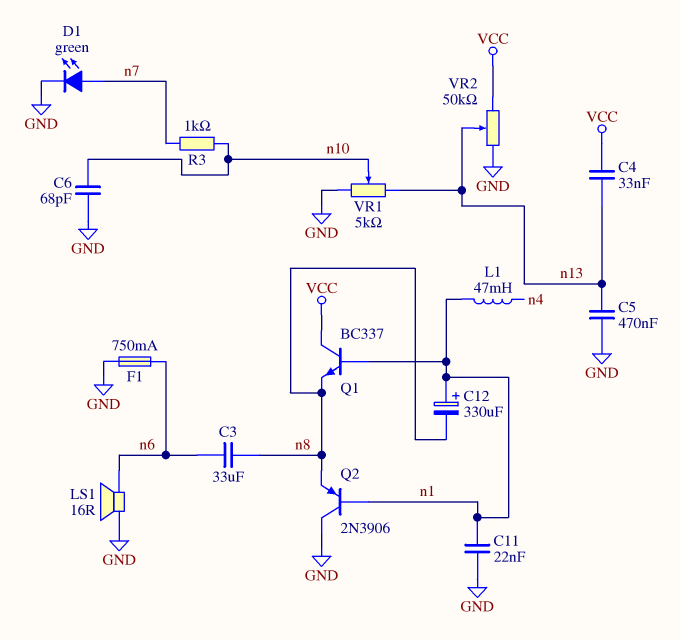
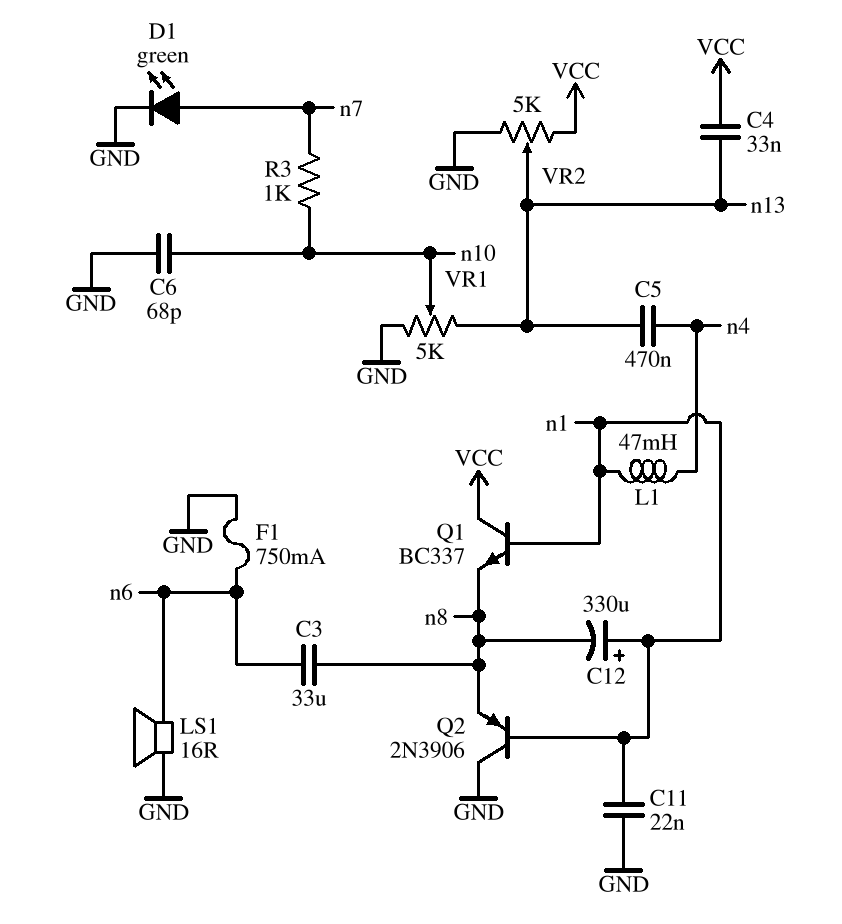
C5: 470nF (GND, n13) -> 470nF (n4, n13)
VR2: 50k (GND, VCC, wiper n13) -> 5k (GND, VCC, wiper n13)

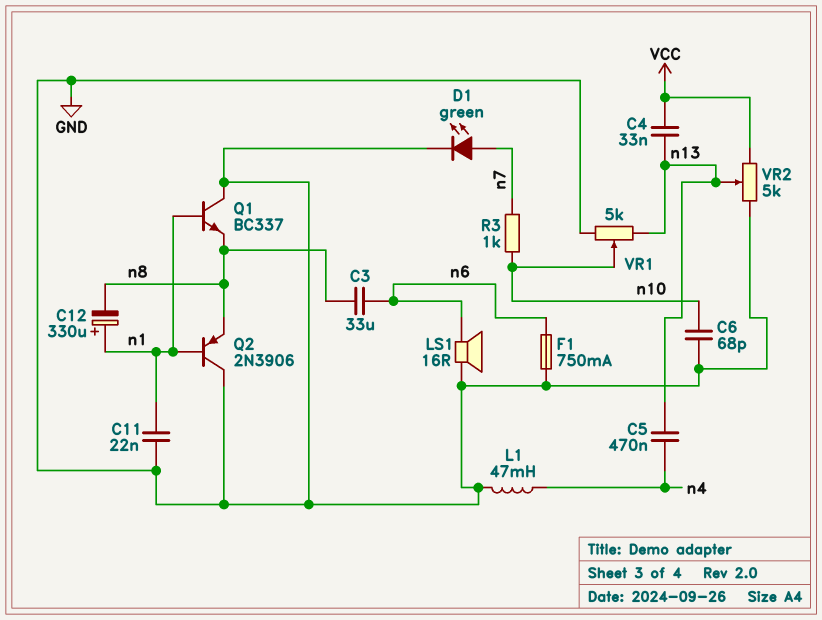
L1: 47mH (n1, n4) -> 47mH (GND, n4)
Q1: NPN BC337 (B n1, C VCC, E n8) -> NPN BC337 (B n1, C GND, E n8)

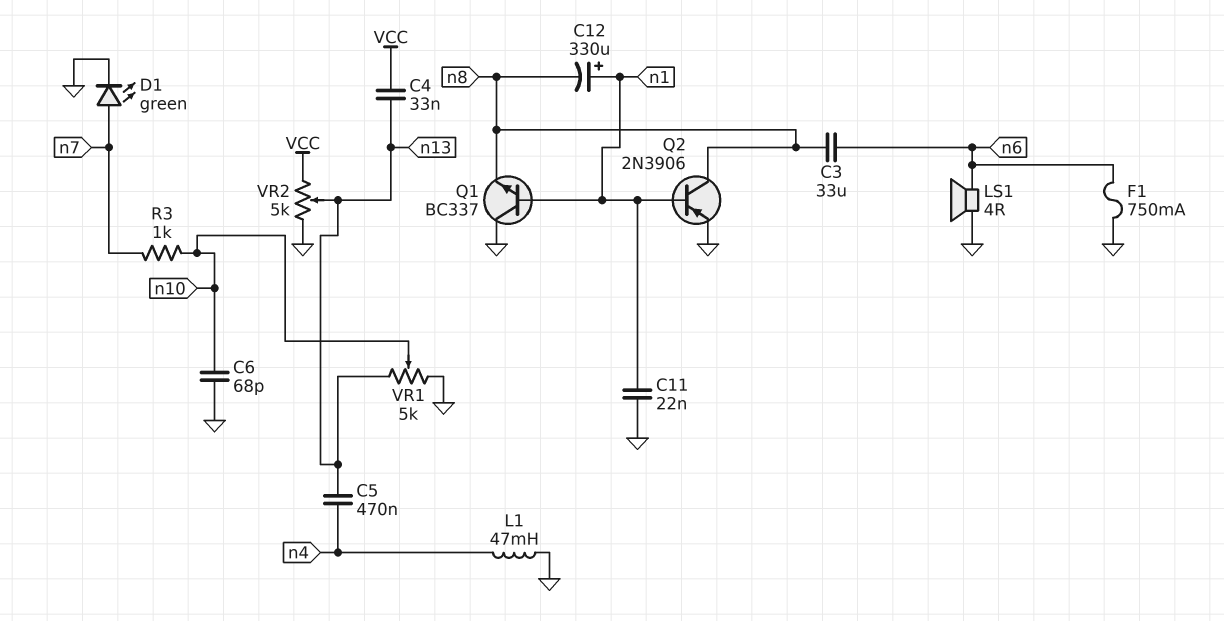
LS1: speaker 16R (GND, n6) -> speaker 4R (GND, n6)
Q2: PNP 2N3906 (B n1, C GND, E n8) -> PNP 2N3906 (B n1, C n8, E GND)

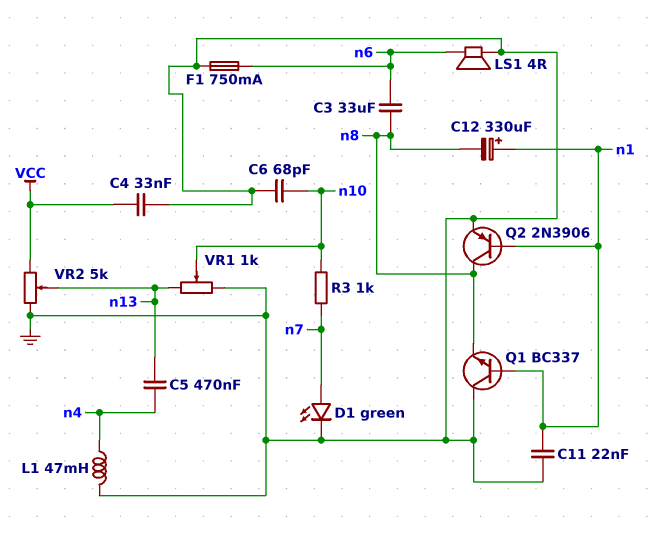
C4: 33nF (VCC, n13) -> 33nF (GND, VCC)
VR1: 5k (GND, n13, wiper n10) -> 1k (GND, n13, wiper n10)

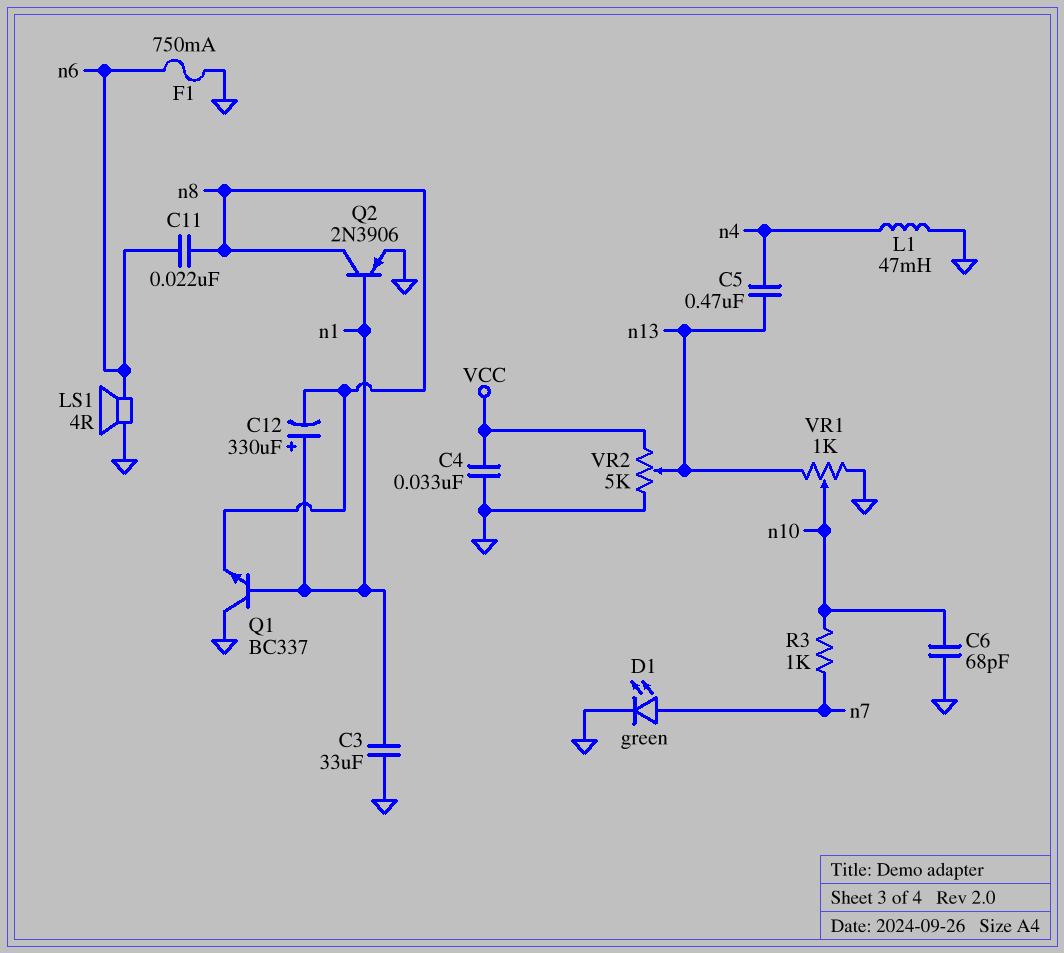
C3: 33uF (n6, n8) -> 33uF (GND, n1)
C11: 22nF (GND, n1) -> 22nF (n6, n8)

